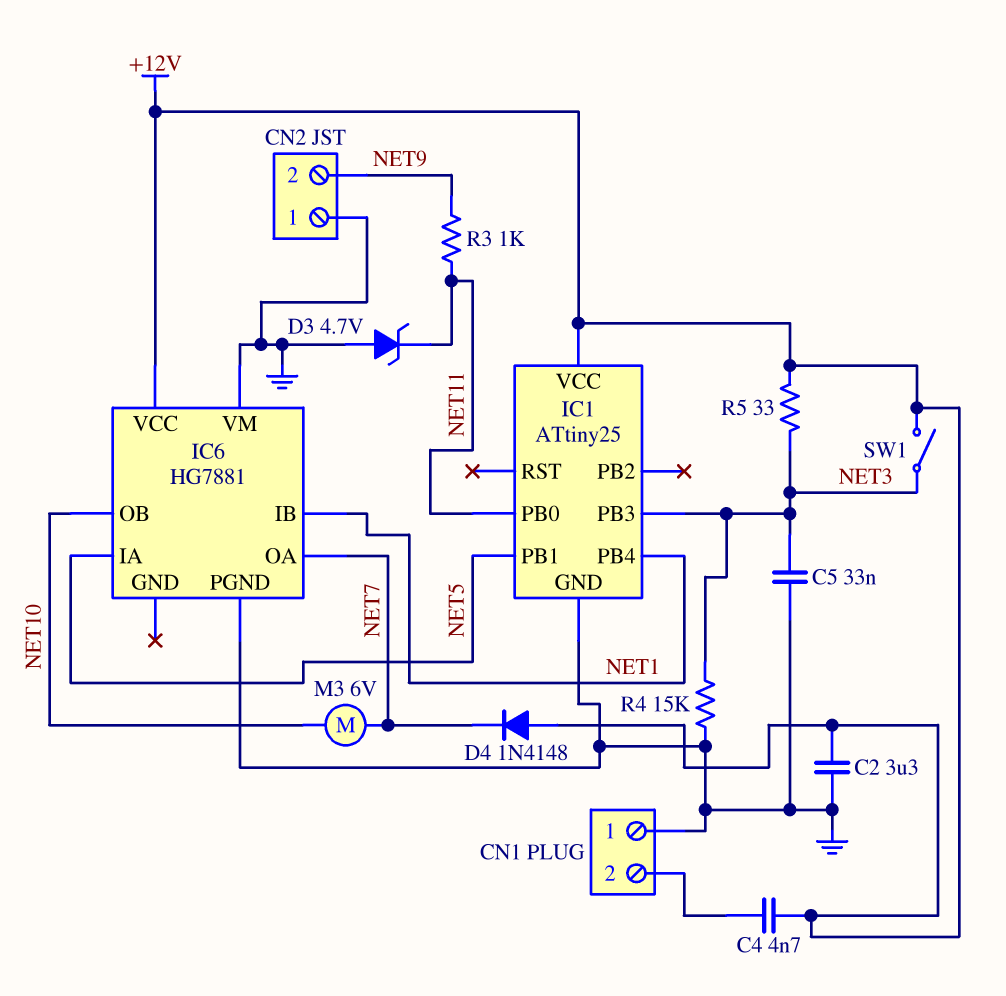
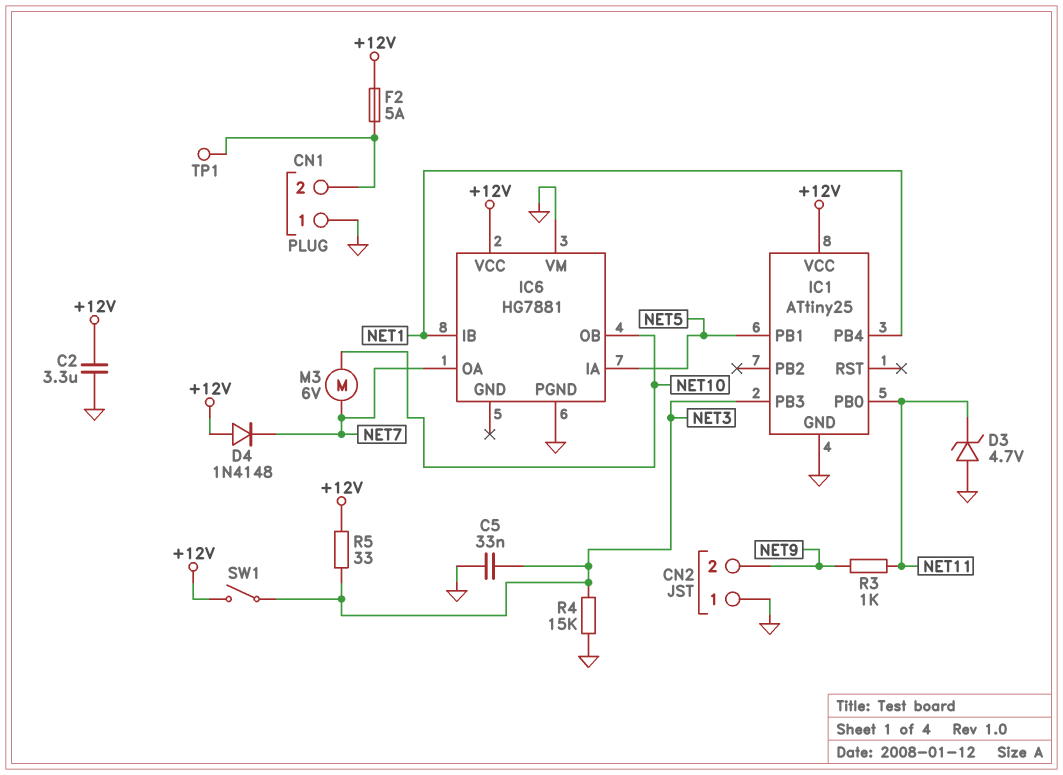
C4: 4.7nF (+12V, CN1/2) -> none
F2: none -> 5A (+12V, CN1/2)
TP1: none -> test point (CN1/2)

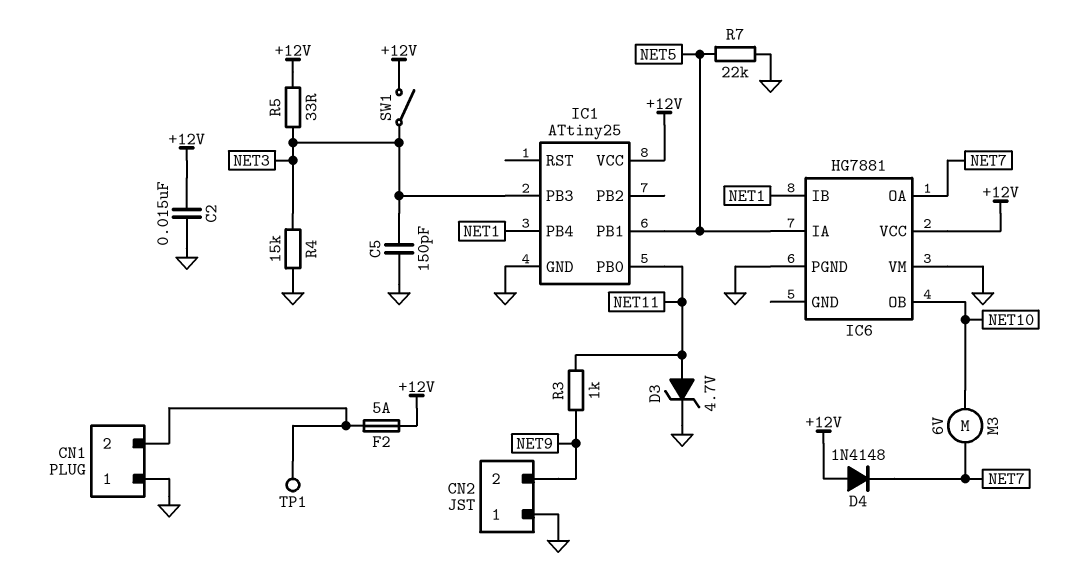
C2: 3.3uF (+12V, GND) -> 15nF (+12V, GND)
C5: 33nF (GND, NET3) -> 150pF (GND, NET3)
D3: zener 4.7V (A GND, K NET11) -> zener 4.7V (A NET11, K GND)
R7: none -> 22k (GND, NET5)

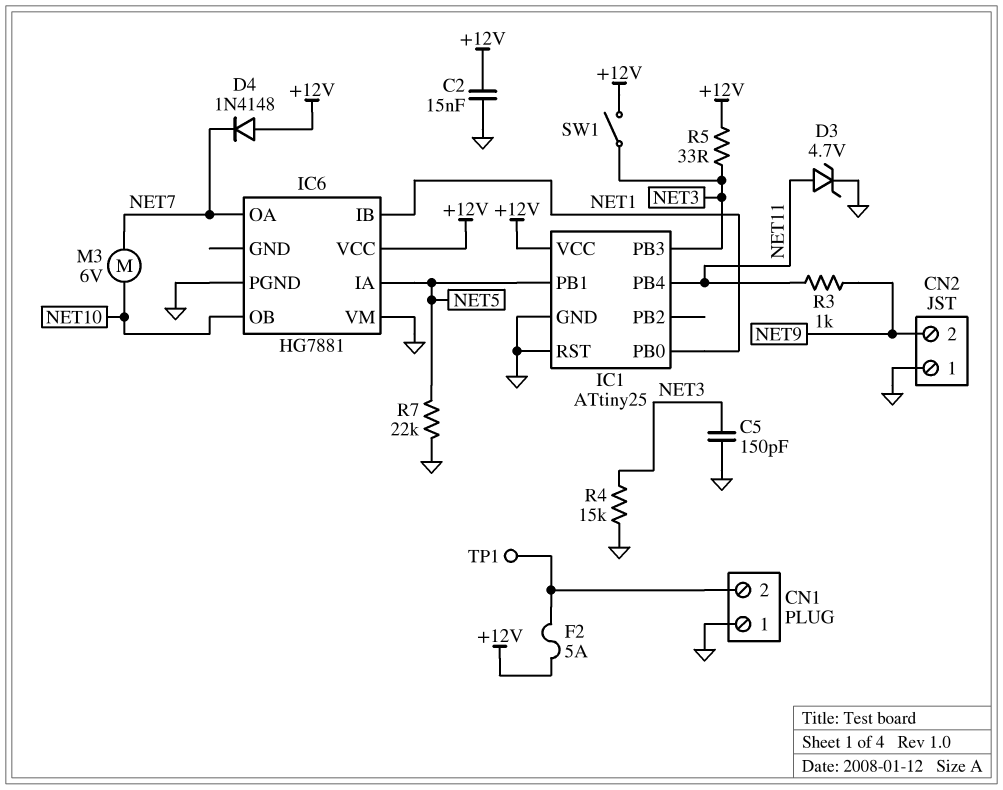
IC1 pin PB0: NET11 -> NET1
IC1 pin PB4: NET1 -> NET11
IC1 pin RST: none -> GND

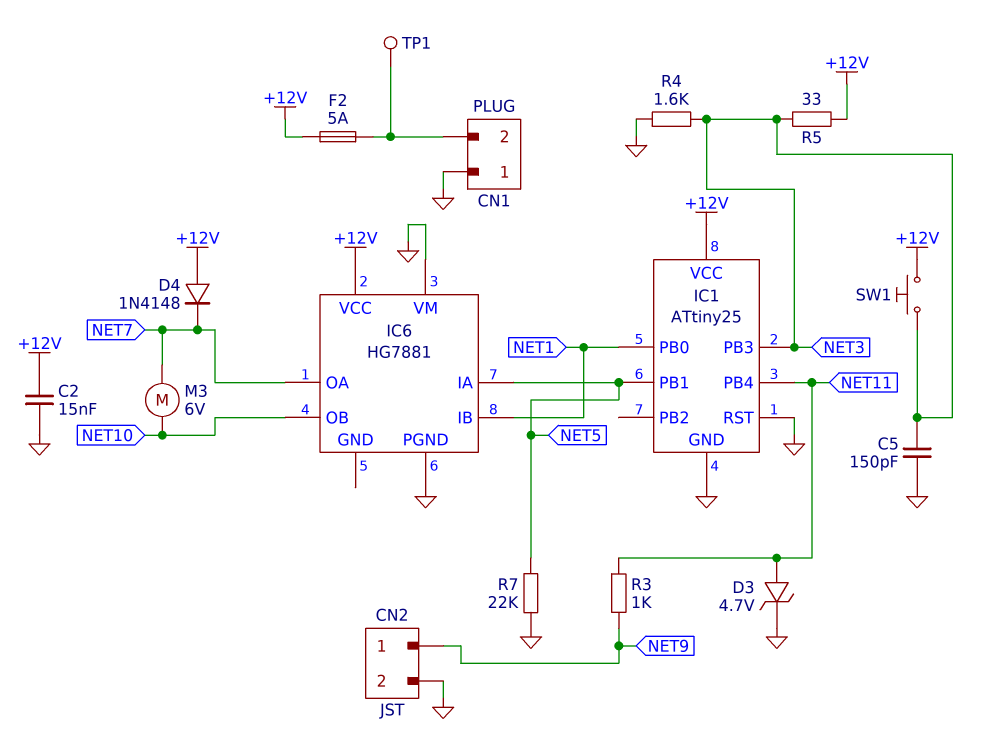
CN2 pin 1: GND -> NET9
CN2 pin 2: NET9 -> GND
R4: 15k (GND, NET3) -> 1.6k (GND, NET3)
SW1: switch (+12V, NET3) -> button (+12V, NET3)

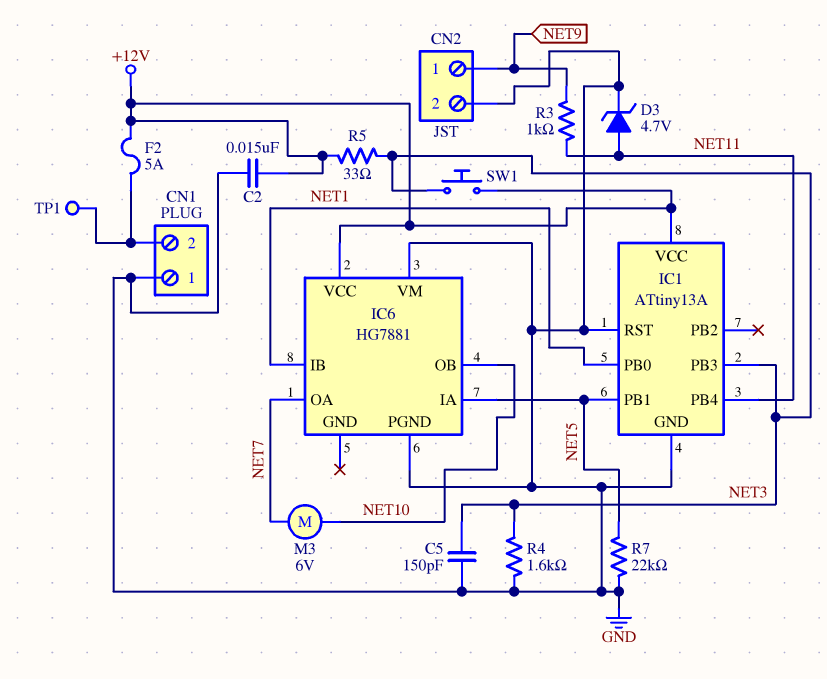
D4: diode 1N4148 (A +12V, K NET7) -> none
IC1: ATtiny25 -> ATtiny13A

